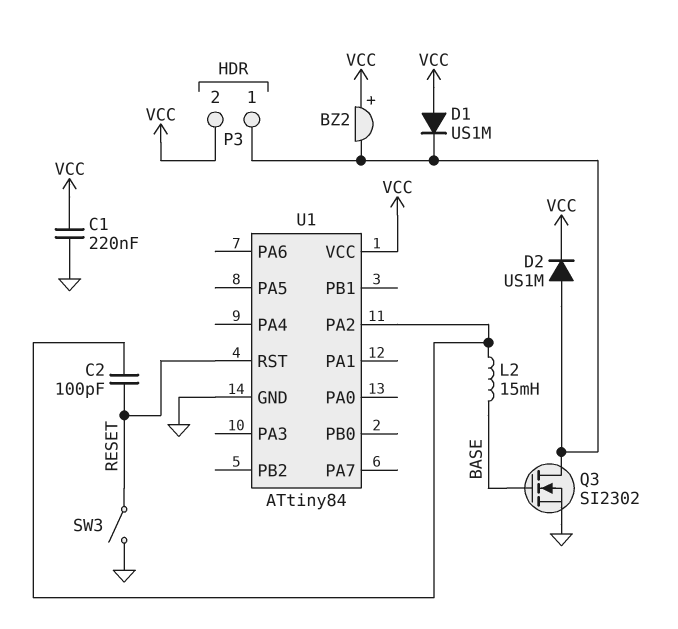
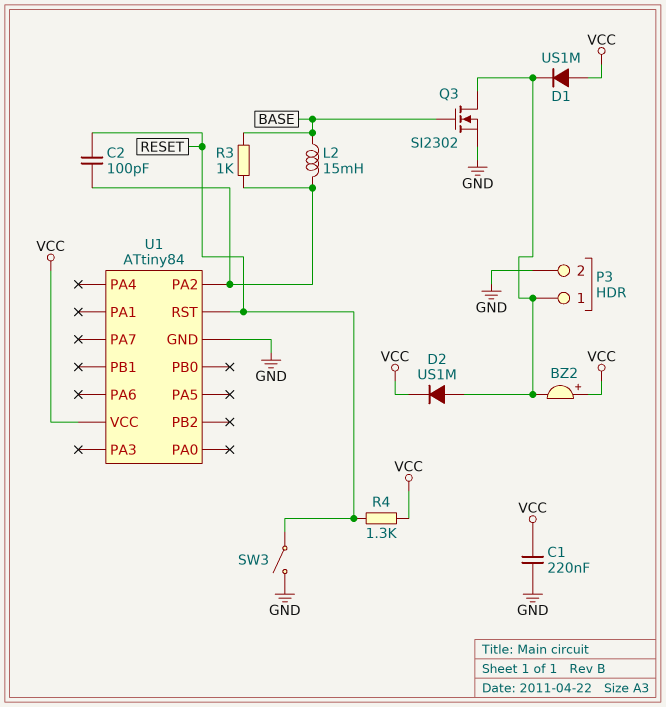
P3 pin 2: VCC -> GND
R3: none -> 1k (BASE, U1/PA2)
R4: none -> 1.3k (RESET, VCC)

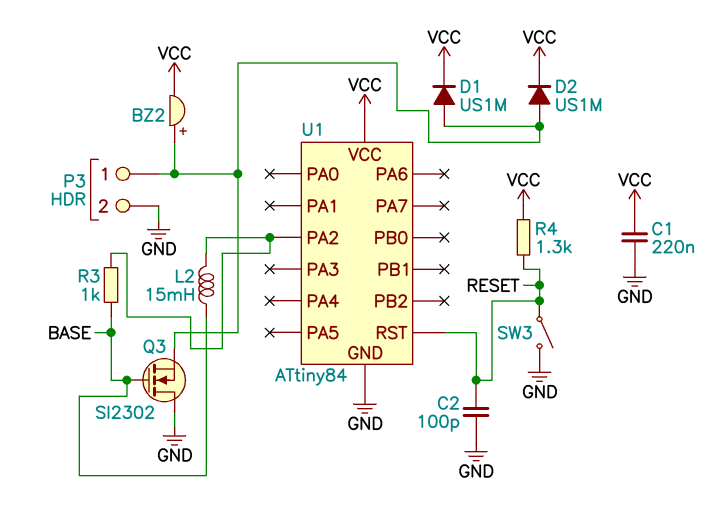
BZ2: buzzer (plus VCC, minus P3/1) -> buzzer (plus P3/1, minus VCC)
C2: 100pF (RESET, U1/PA2) -> 100pF (GND, RESET)
D1: diode US1M (A VCC, K P3/1) -> diode US1M (A P3/1, K VCC)
Q3: NMOS SI2302 (G BASE, D P3/1, S GND) -> NMOS SI2302 (G BASE, D GND, S P3/1)

